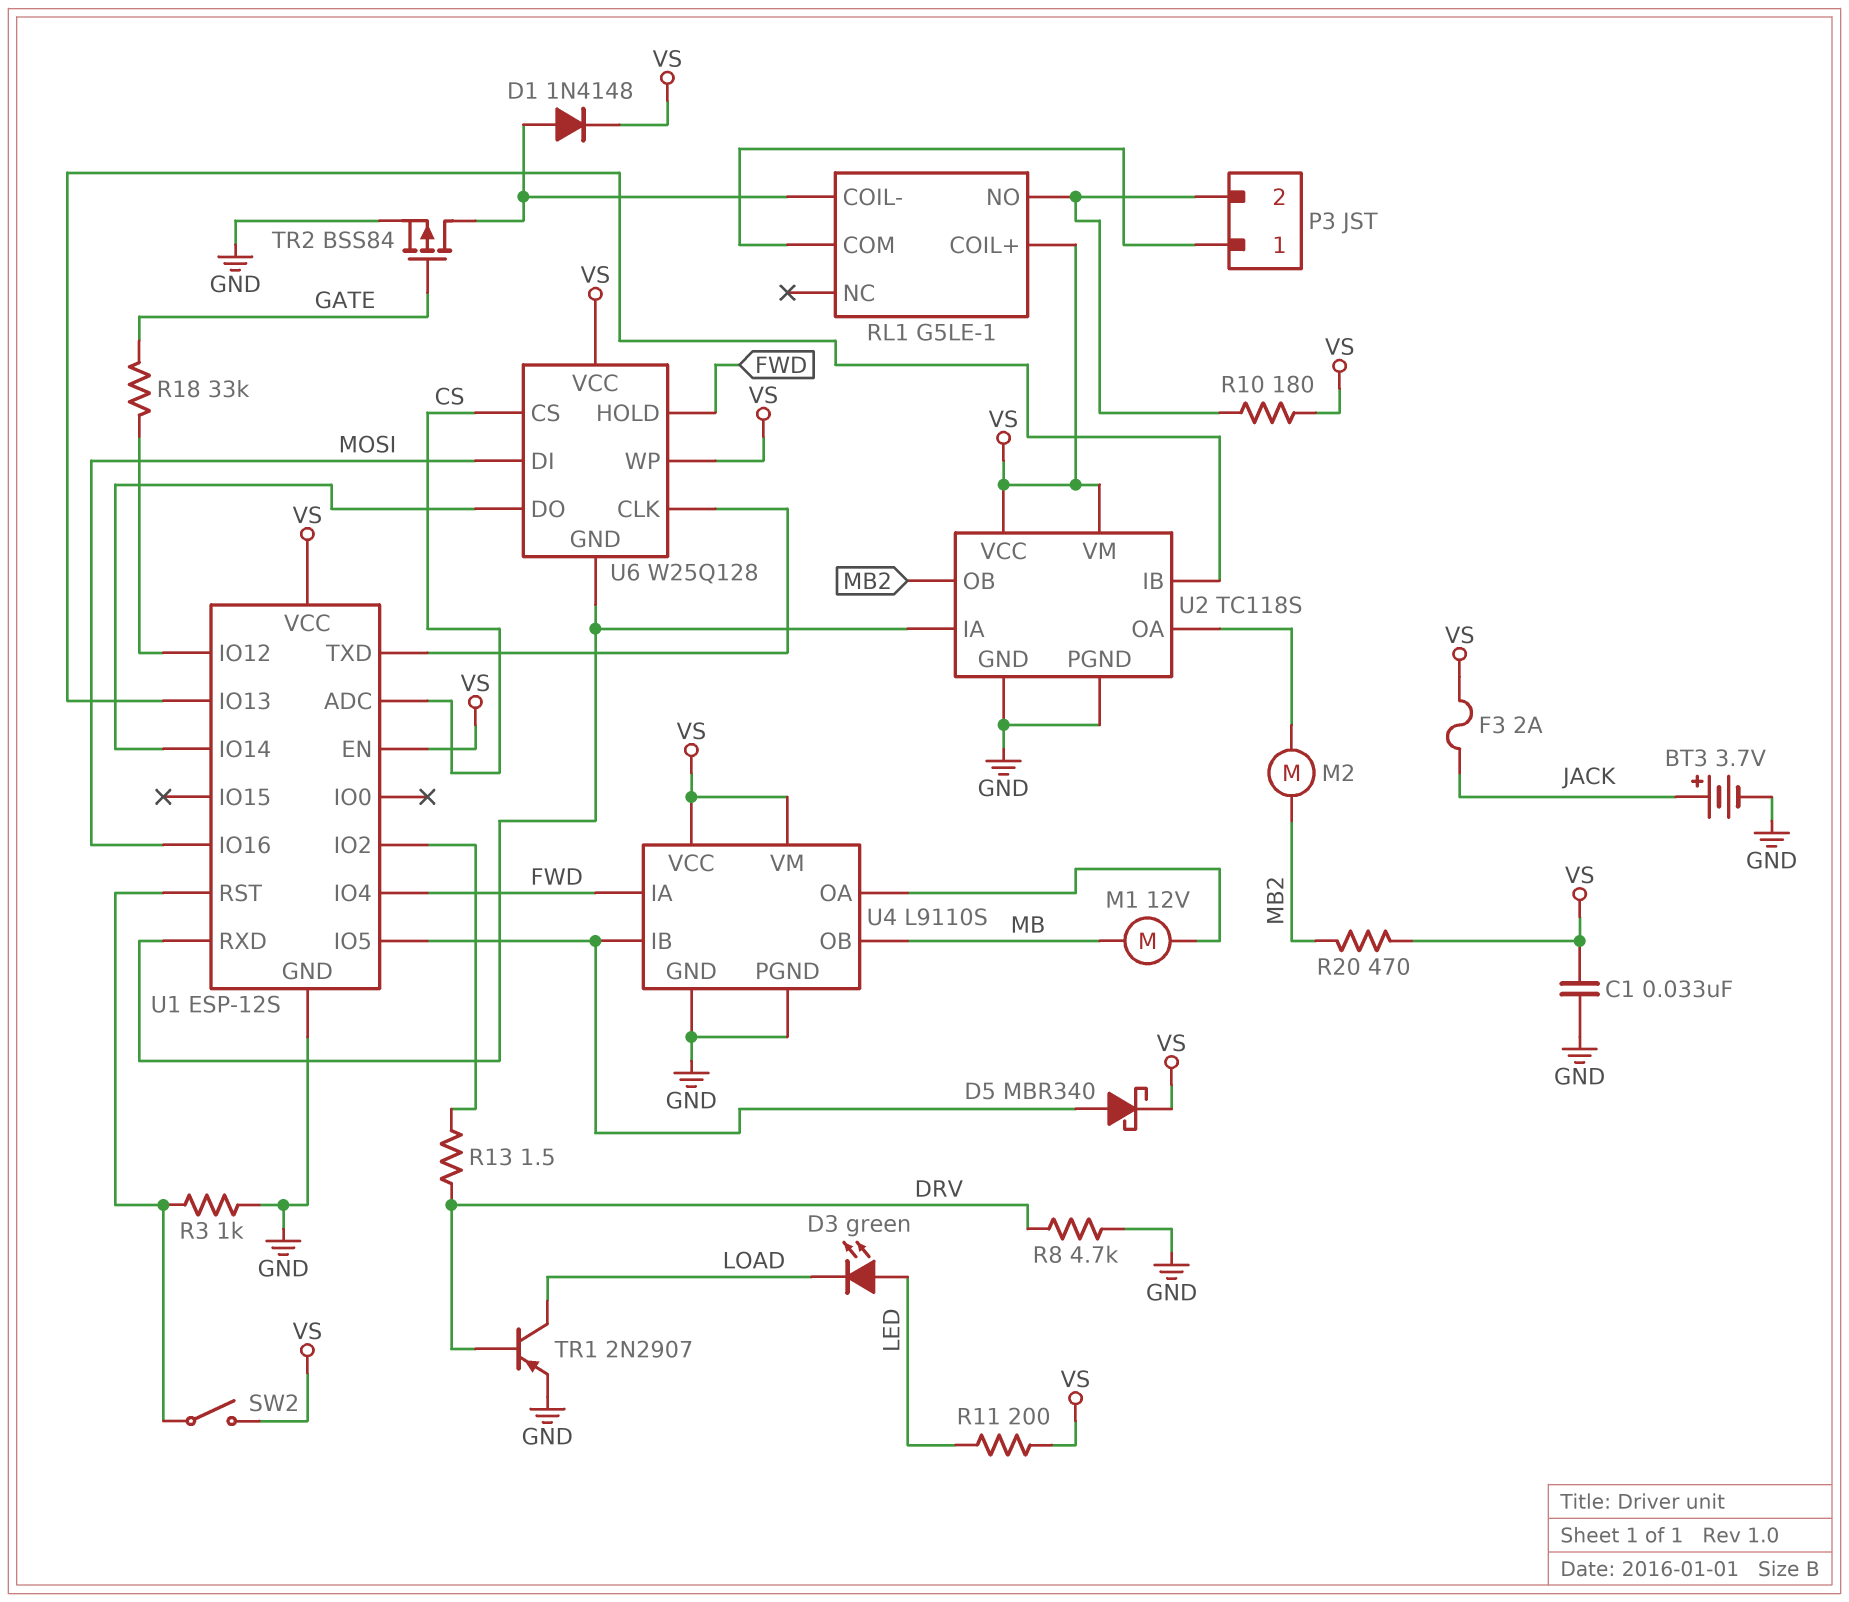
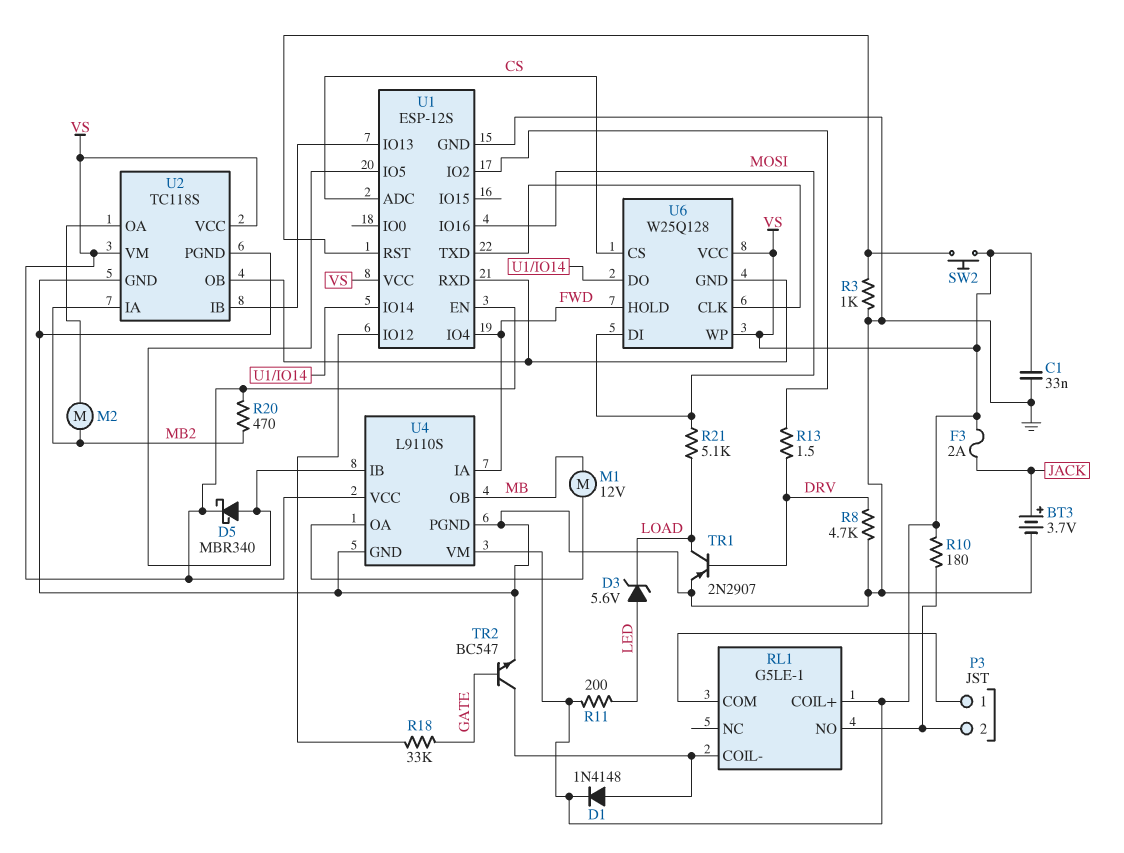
D3: LED green (A LED, K LOAD) -> zener 5.6V (A LED, K LOAD)
R21: none -> 5.1k (LOAD, MOSI)
SW2: switch (U1/RST, VS) -> button (U1/RST, VS)
TR2: PMOS BSS84 (G GATE, D RL1/COIL-, S GND) -> NPN BC547 (B GATE, C RL1/COIL-, E GND)
U2 pin IA: U1/RXD -> MB2
U2 pin OB: MB2 -> U1/RXD

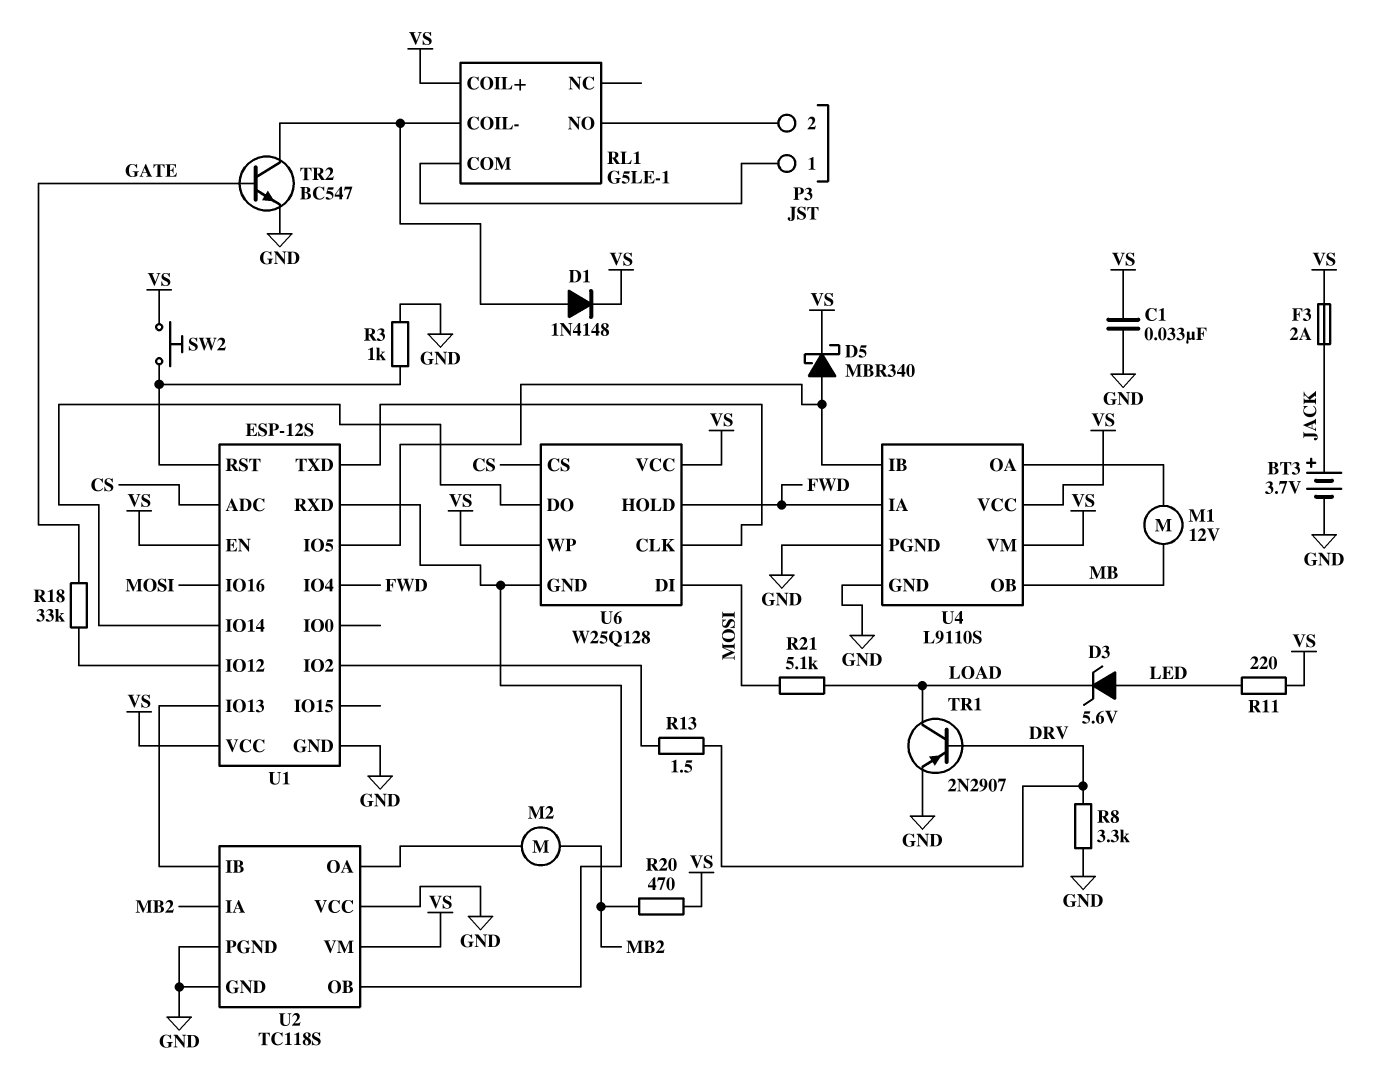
R8: 4.7k (DRV, GND) -> 3.3k (DRV, GND)
R10: 180 (P3/2, VS) -> none
R11: 200 (LED, VS) -> 220 (LED, VS)
U2 pin VCC: VS -> GND

